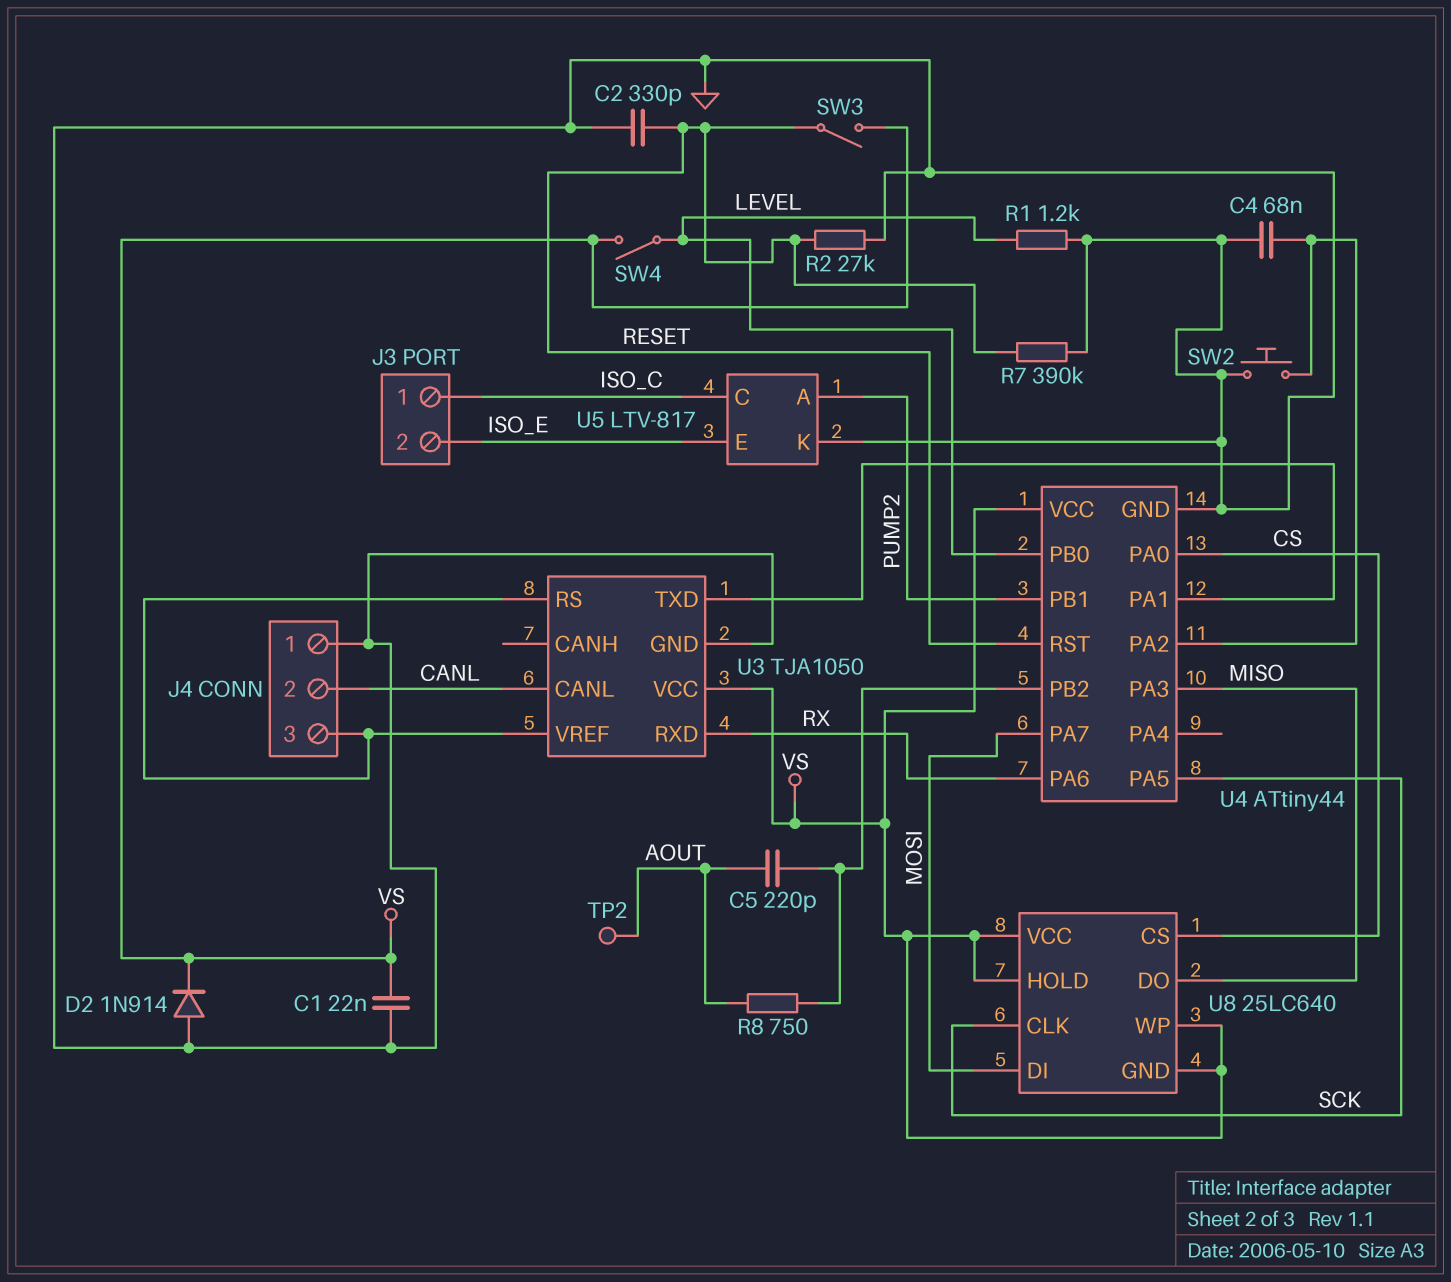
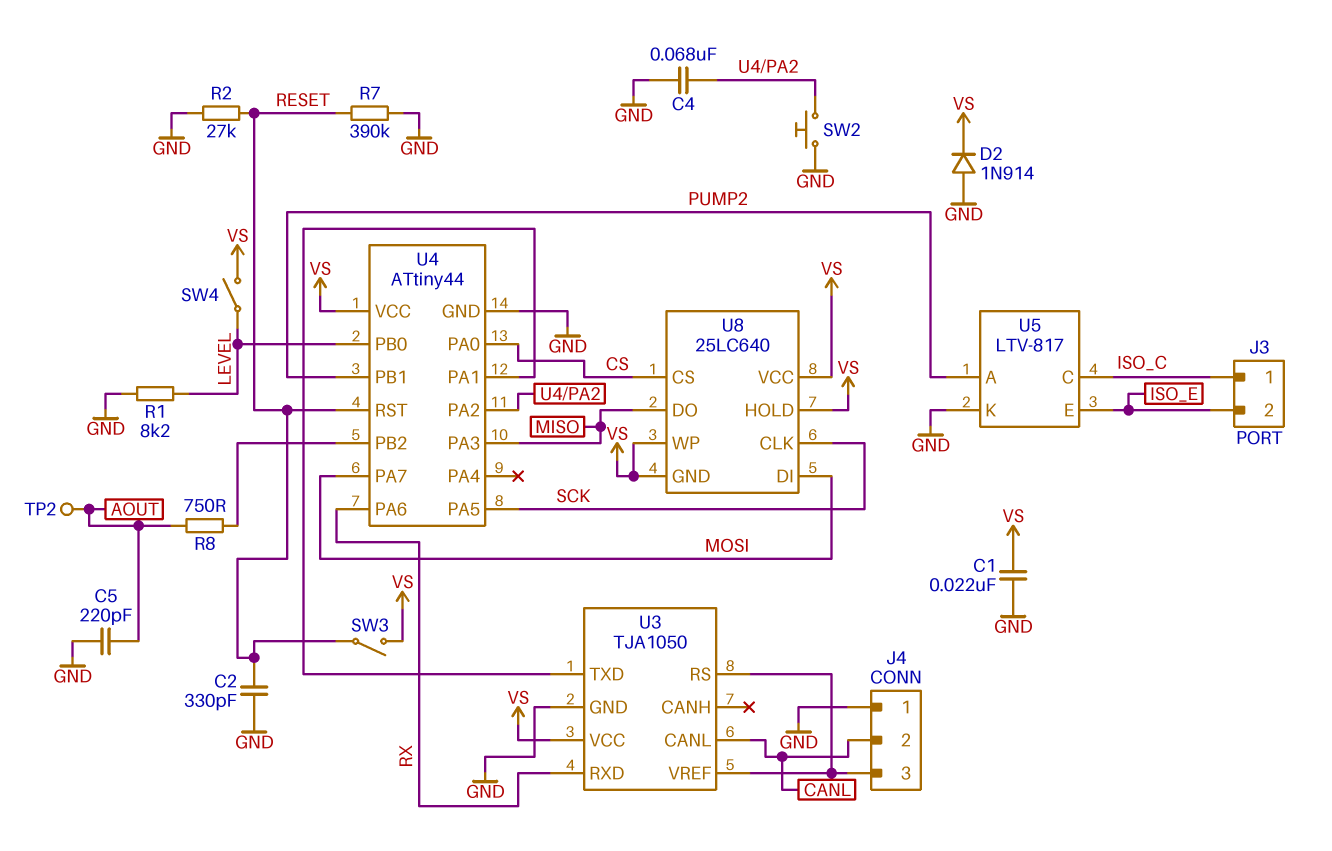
C5: 220pF (AOUT, U4/PB2) -> 220pF (AOUT, GND)
R1: 1.2k (GND, LEVEL) -> 8.2k (GND, LEVEL)

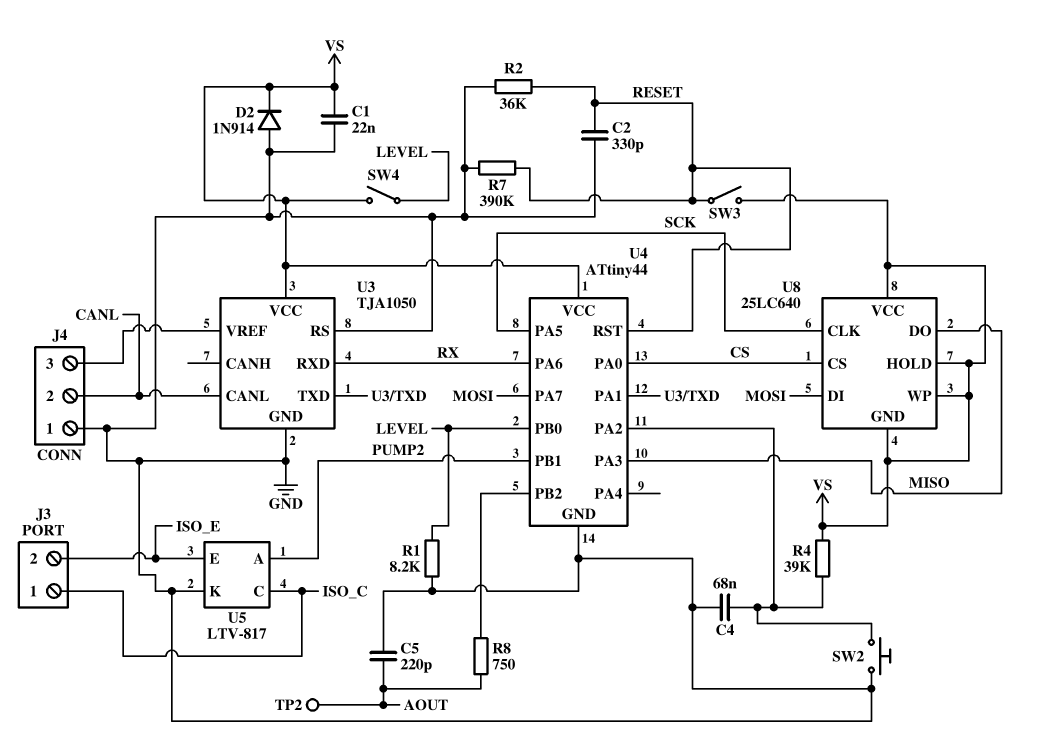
R2: 27k (GND, RESET) -> 36k (GND, RESET)
R4: none -> 39k (U4/PA2, VS)
U3 pin RS: J4/3 -> GND

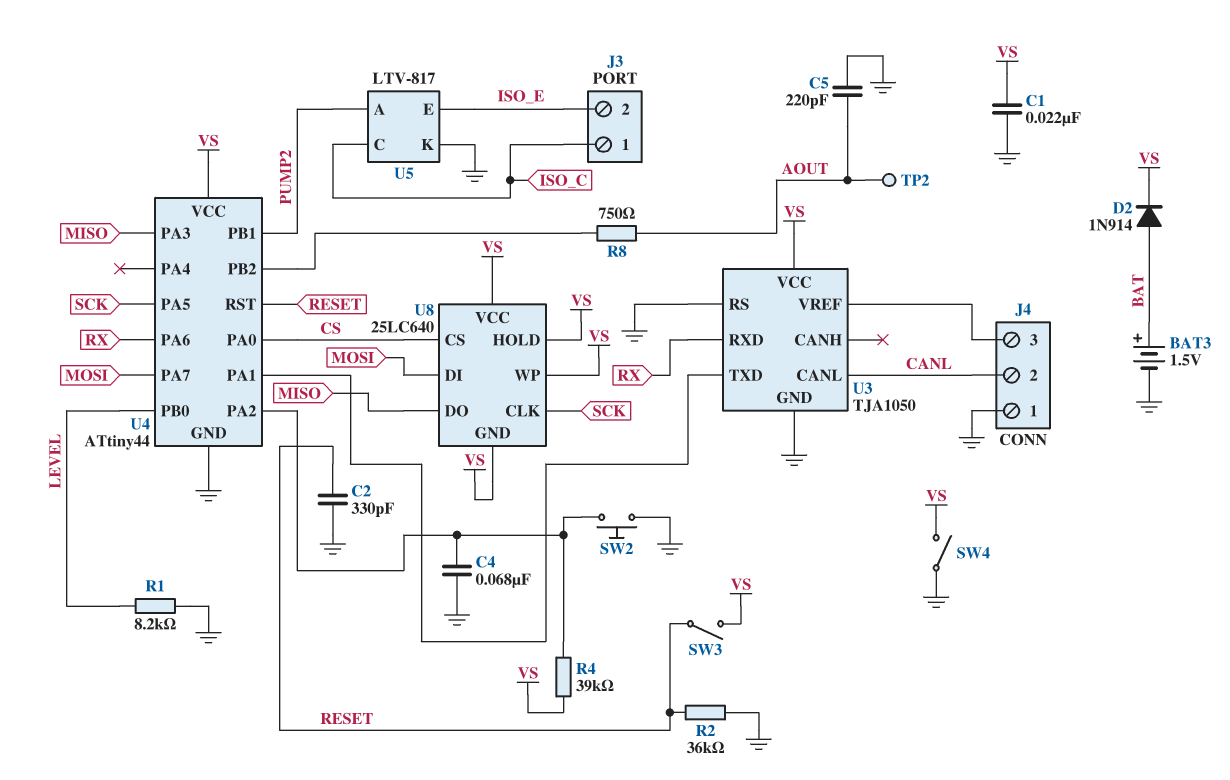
BAT3: none -> 1.5V (plus BAT, minus GND)
D2: diode 1N914 (A GND, K VS) -> diode 1N914 (A BAT, K VS)
R7: 390k (GND, RESET) -> none
SW4: switch (LEVEL, VS) -> switch (GND, VS)

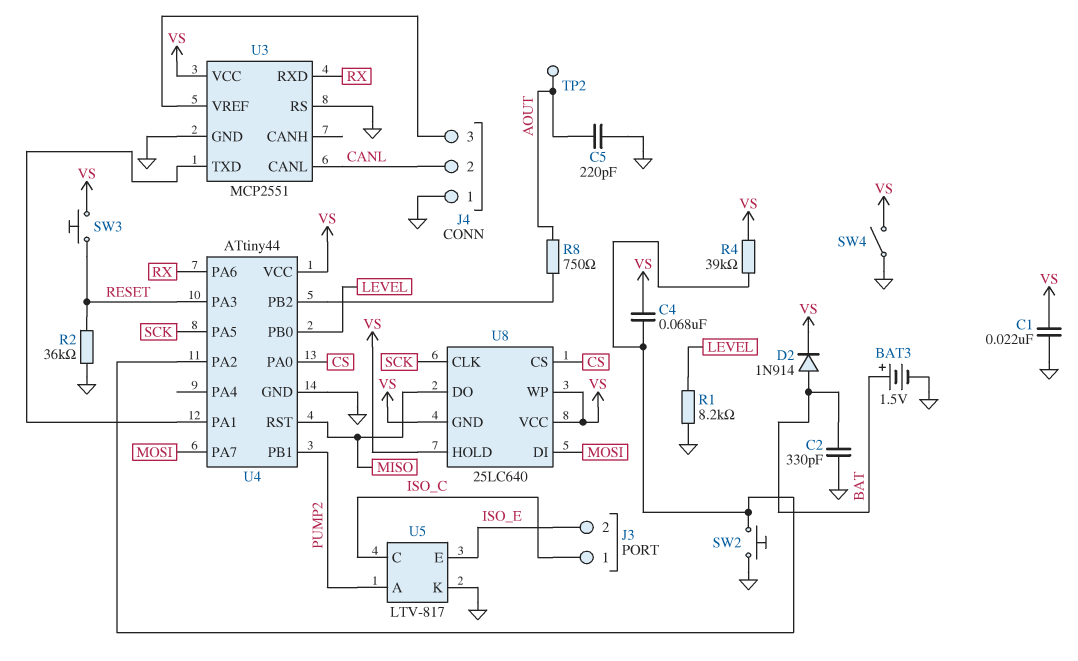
C2: 330pF (GND, RESET) -> 330pF (BAT, GND)
C4: 68nF (GND, U4/PA2) -> 68nF (U4/PA2, VS)
SW3: switch (RESET, VS) -> button (RESET, VS)
U3: TJA1050 -> MCP2551
U4 pin PA3: MISO -> RESET
U4 pin RST: RESET -> MISO

